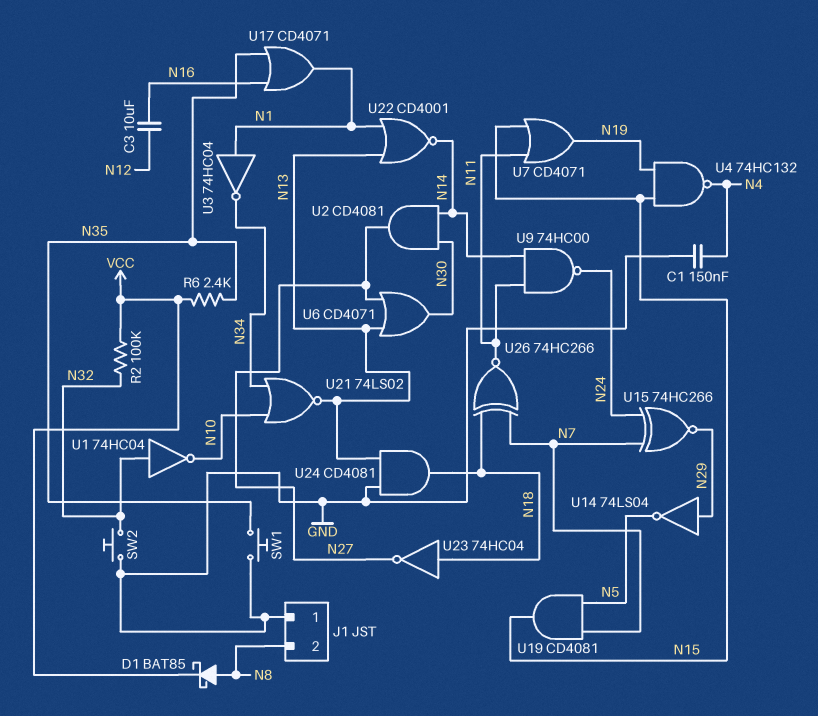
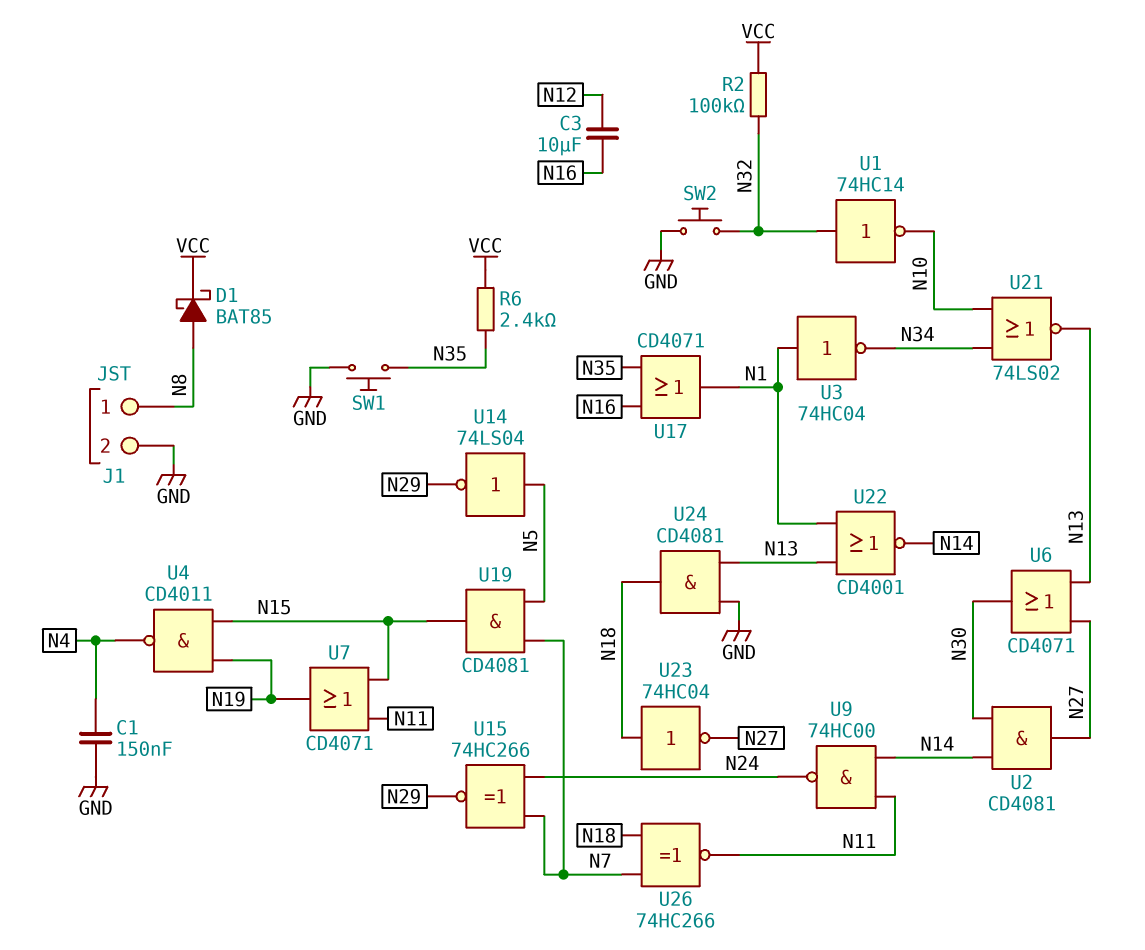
J1 pin 1: GND -> N8
J1 pin 2: N8 -> GND
U1: NOT 74HC04 (in N32, out N10) -> NOT 74HC14 (in N32, out N10)
U4: NAND 74HC132 (in N15, in N19, out N4) -> NAND CD4011 (in N15, in N19, out N4)
U14: NOT 74LS04 (in N29, out N5) -> NOT 74LS04 (in N5, out N29)

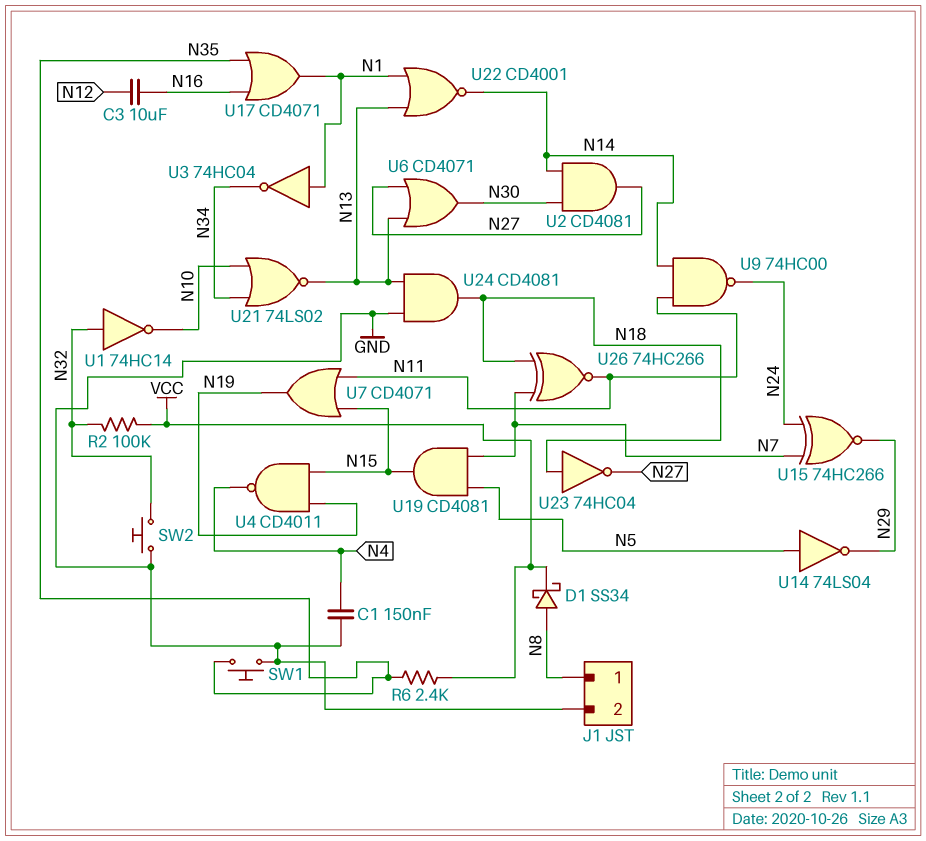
D1: schottky BAT85 (A N8, K VCC) -> schottky SS34 (A N8, K VCC)

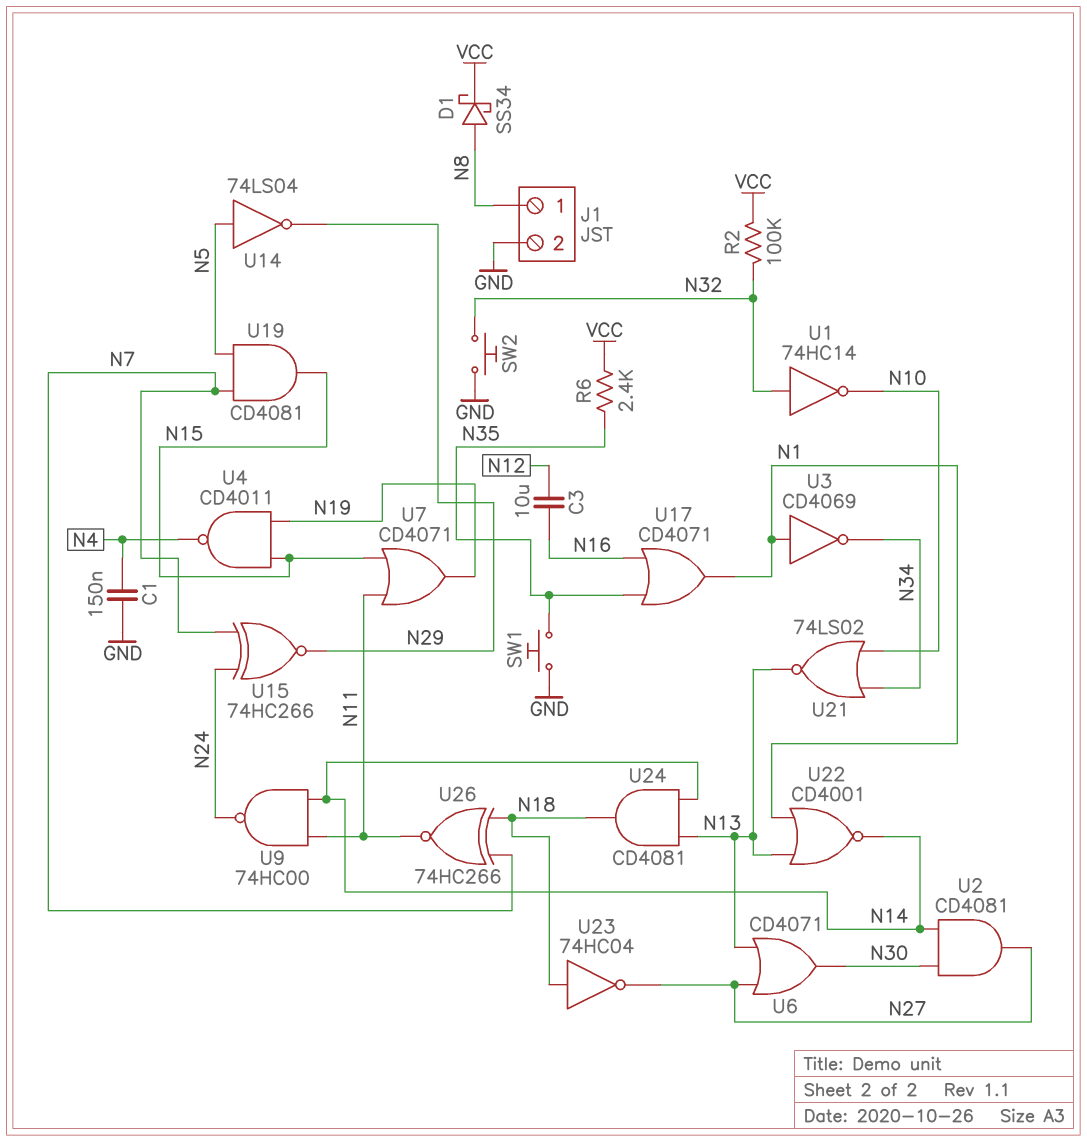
U3: NOT 74HC04 (in N1, out N34) -> NOT CD4069 (in N1, out N34)
U24: AND CD4081 (in GND, in N13, out N18) -> AND CD4081 (in N13, in N14, out N18)

